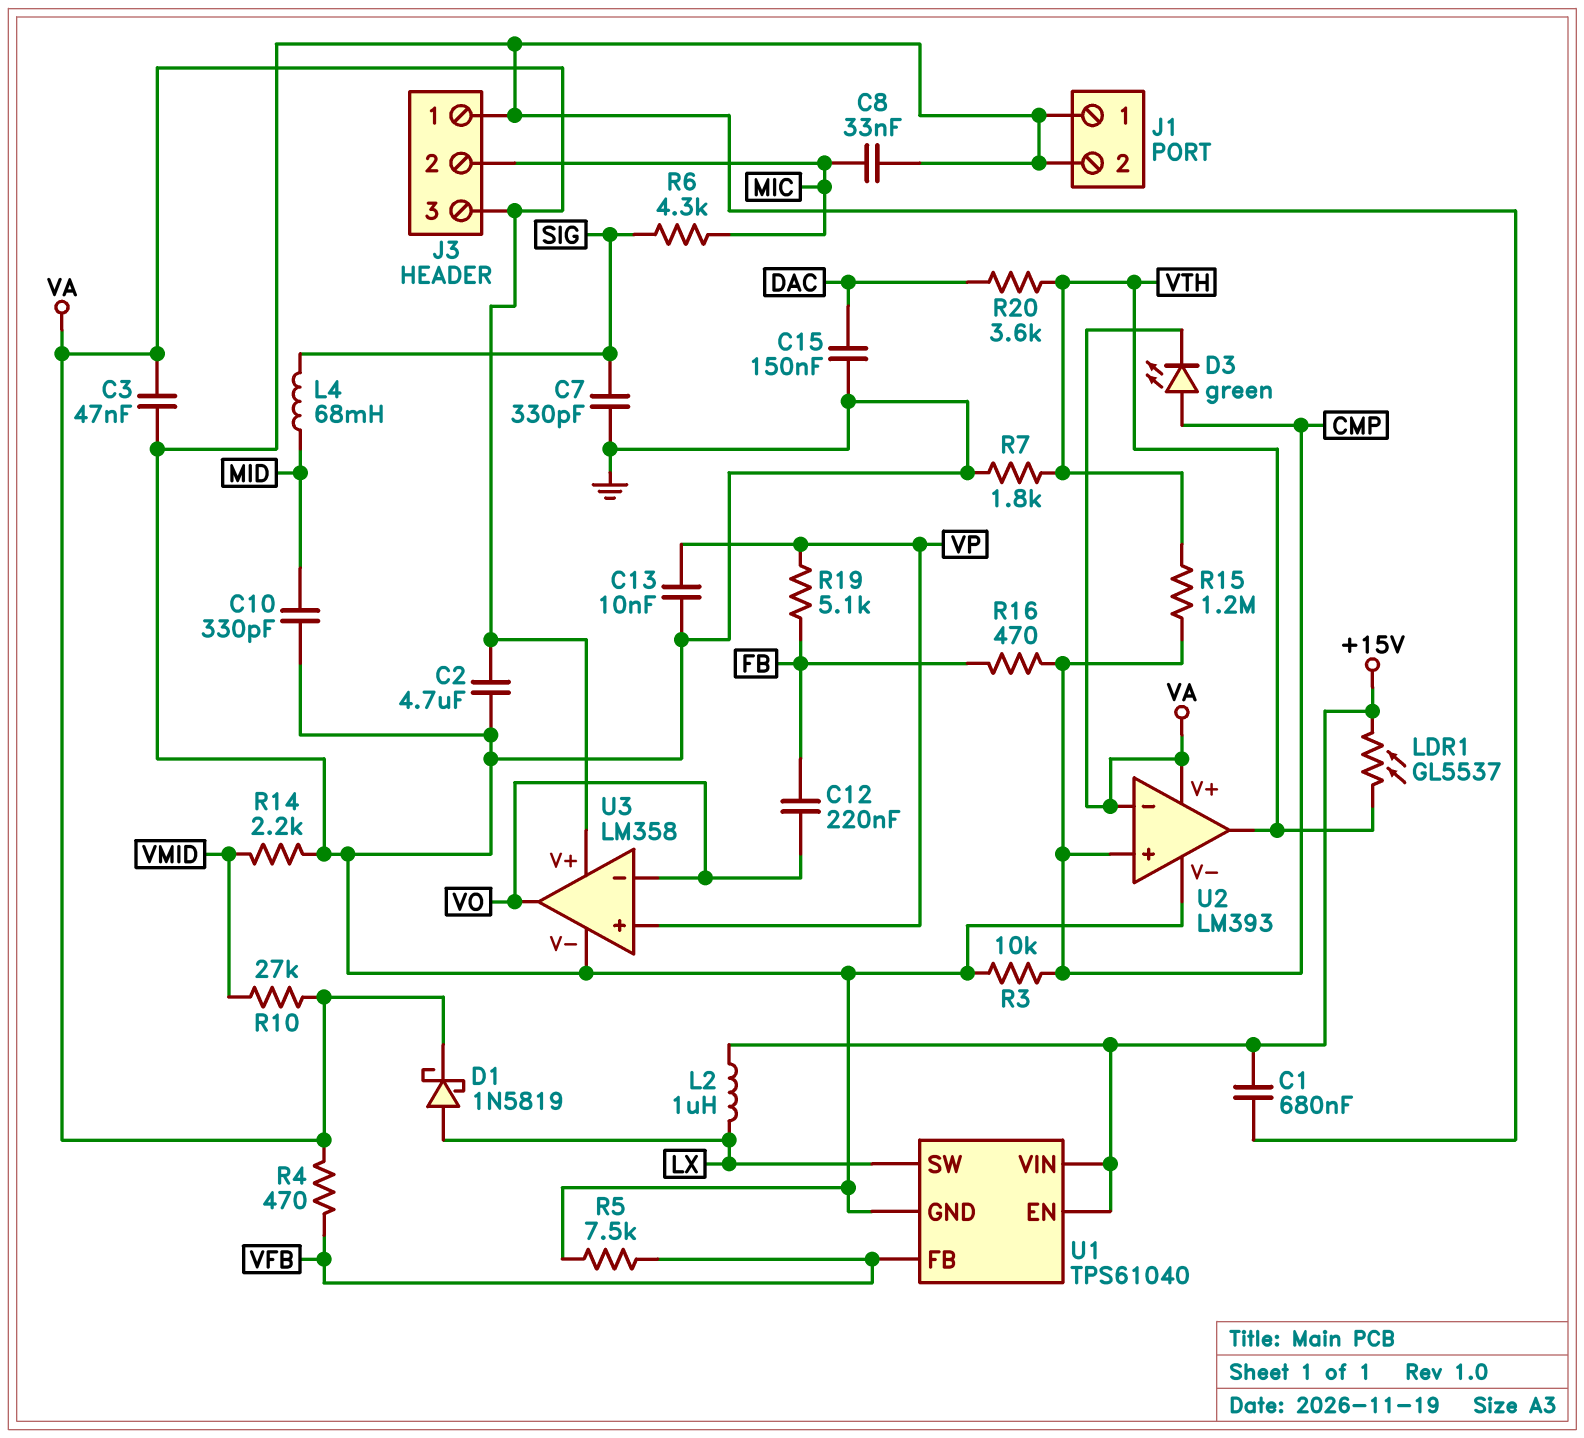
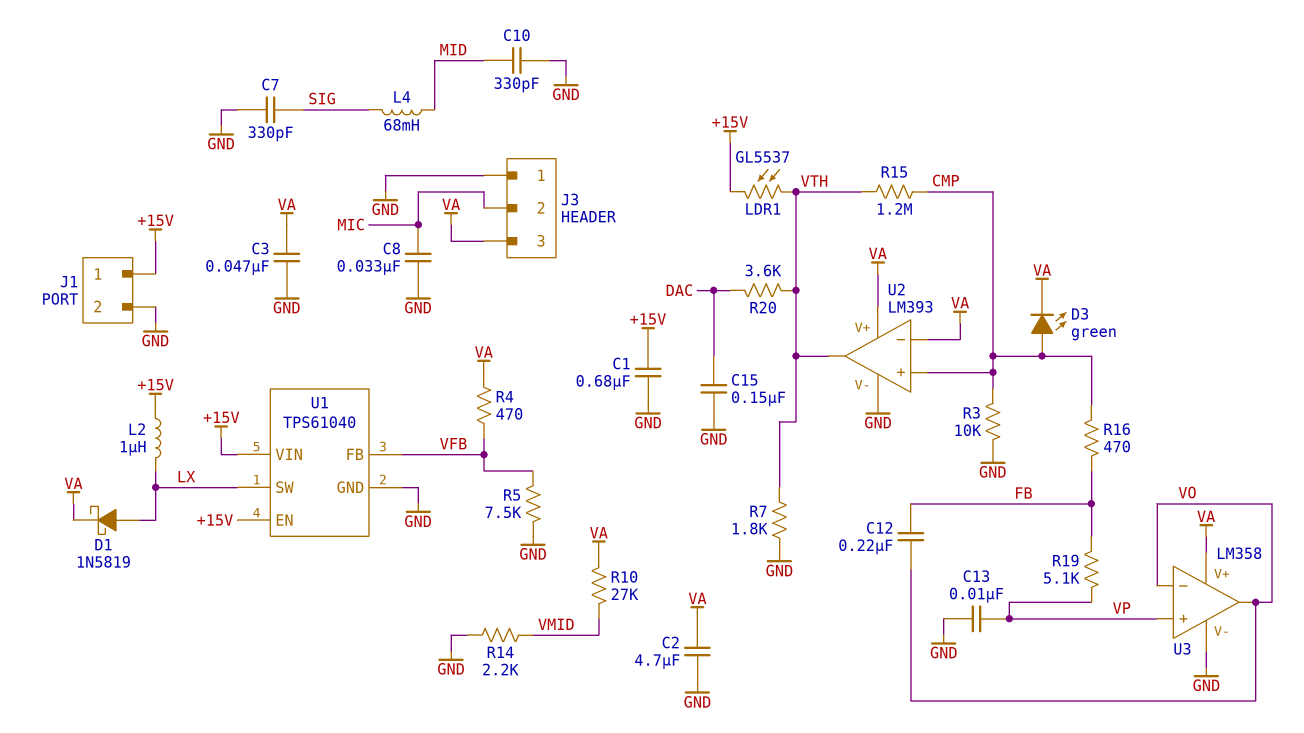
J1 pin 1: GND -> +15V
R6: 4.3k (MIC, SIG) -> none

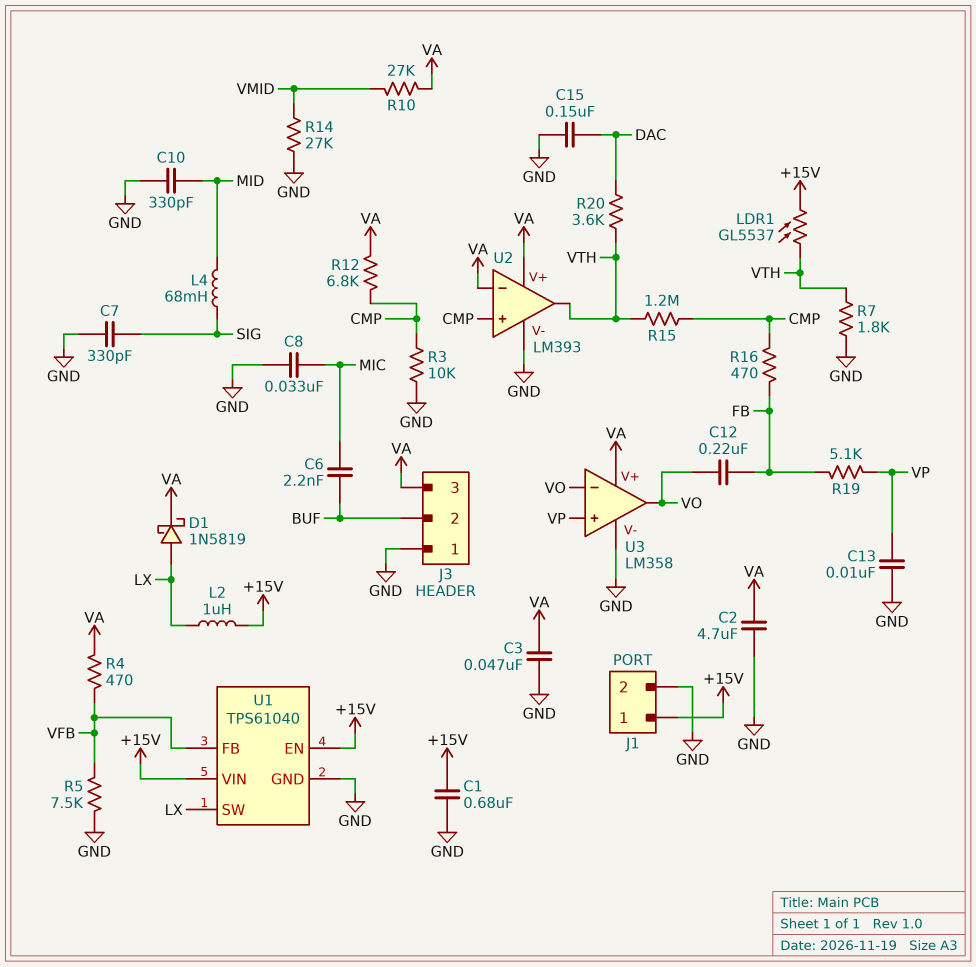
C6: none -> 2.2nF (BUF, MIC)
D3: LED green (A CMP, K VA) -> none
J3 pin 2: MIC -> BUF
R12: none -> 6.8k (CMP, VA)
R14: 2.2k (GND, VMID) -> 27k (GND, VMID)

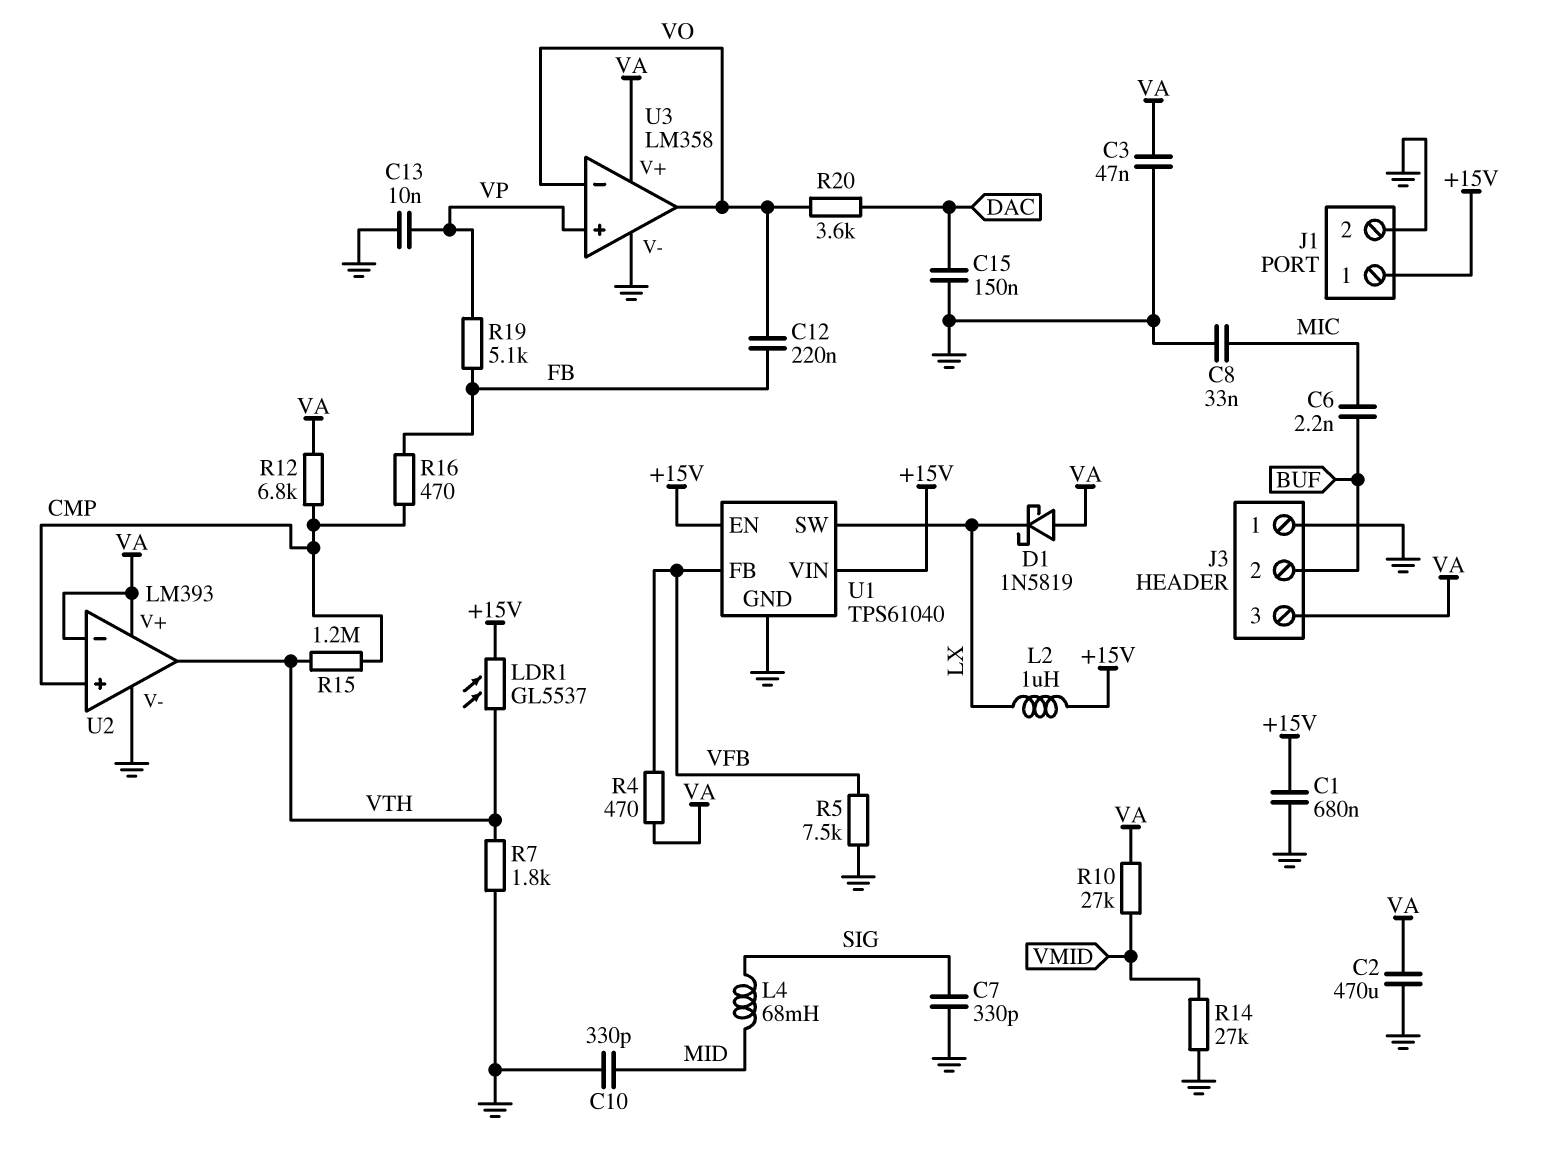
C2: 4.7uF (GND, VA) -> 470uF (GND, VA)
D1: schottky 1N5819 (A LX, K VA) -> schottky 1N5819 (A VA, K LX)
R3: 10k (CMP, GND) -> none
R20: 3.6k (DAC, VTH) -> 3.6k (DAC, VO)

